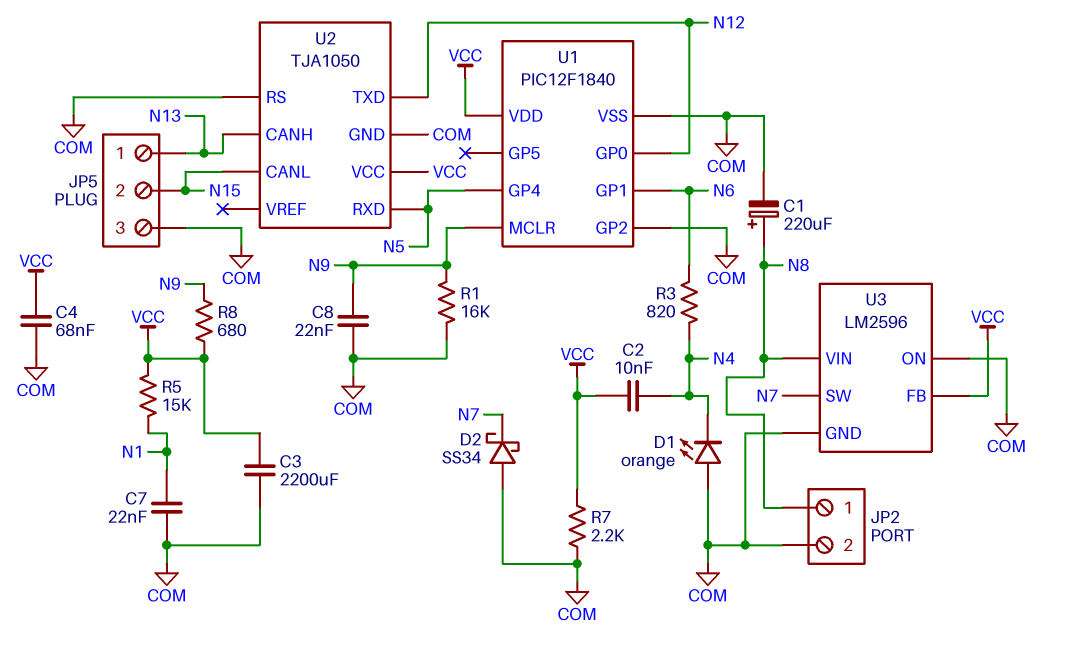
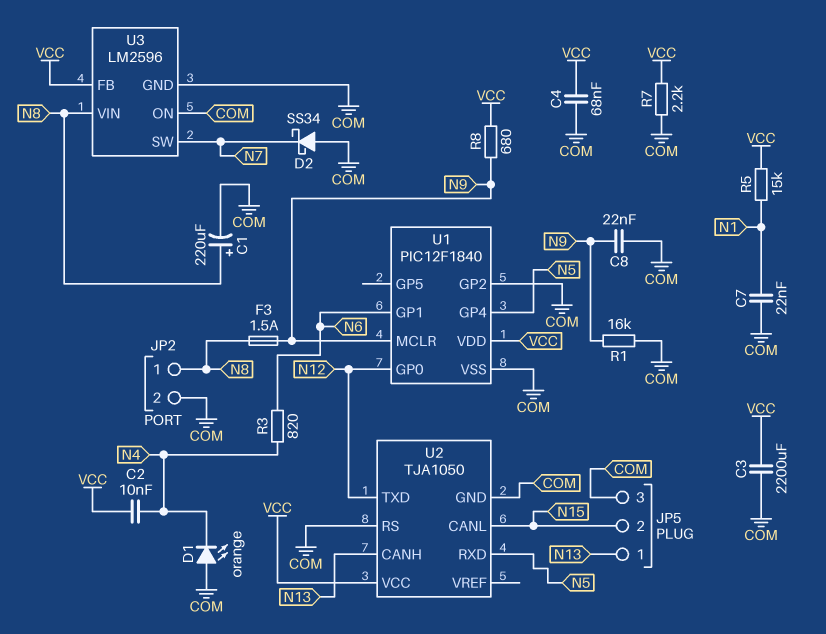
F3: none -> 1.5A (N8, N9)

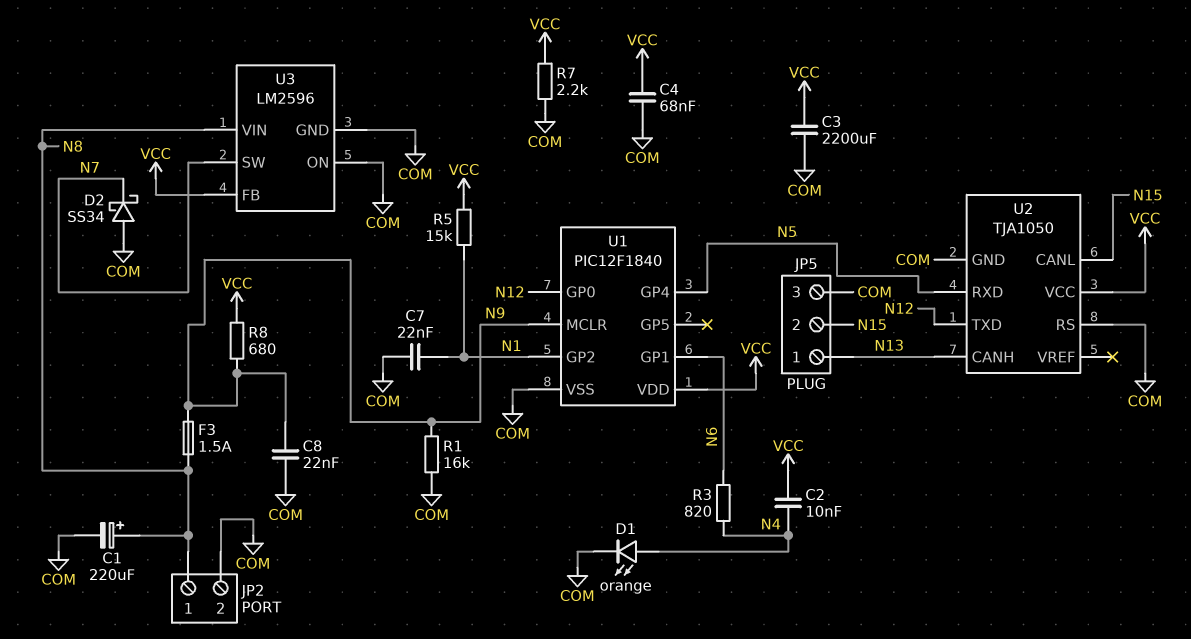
D1: LED orange (A COM, K N4) -> LED orange (A N4, K COM)
U1 pin GP2: COM -> N1

